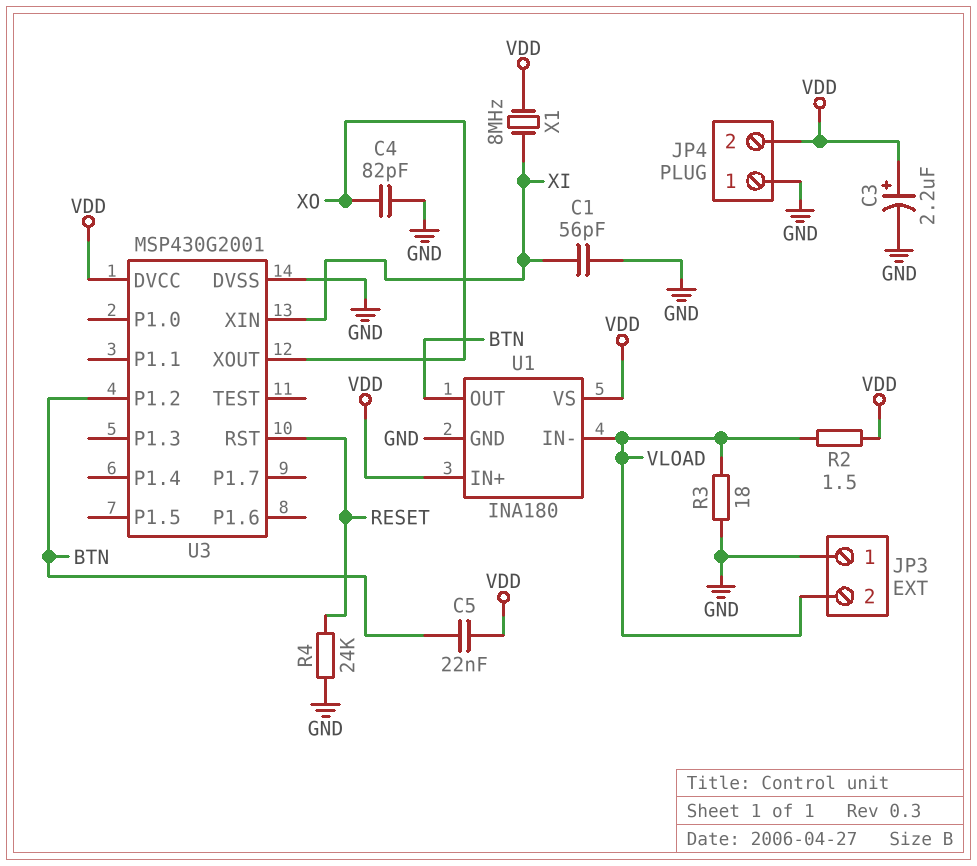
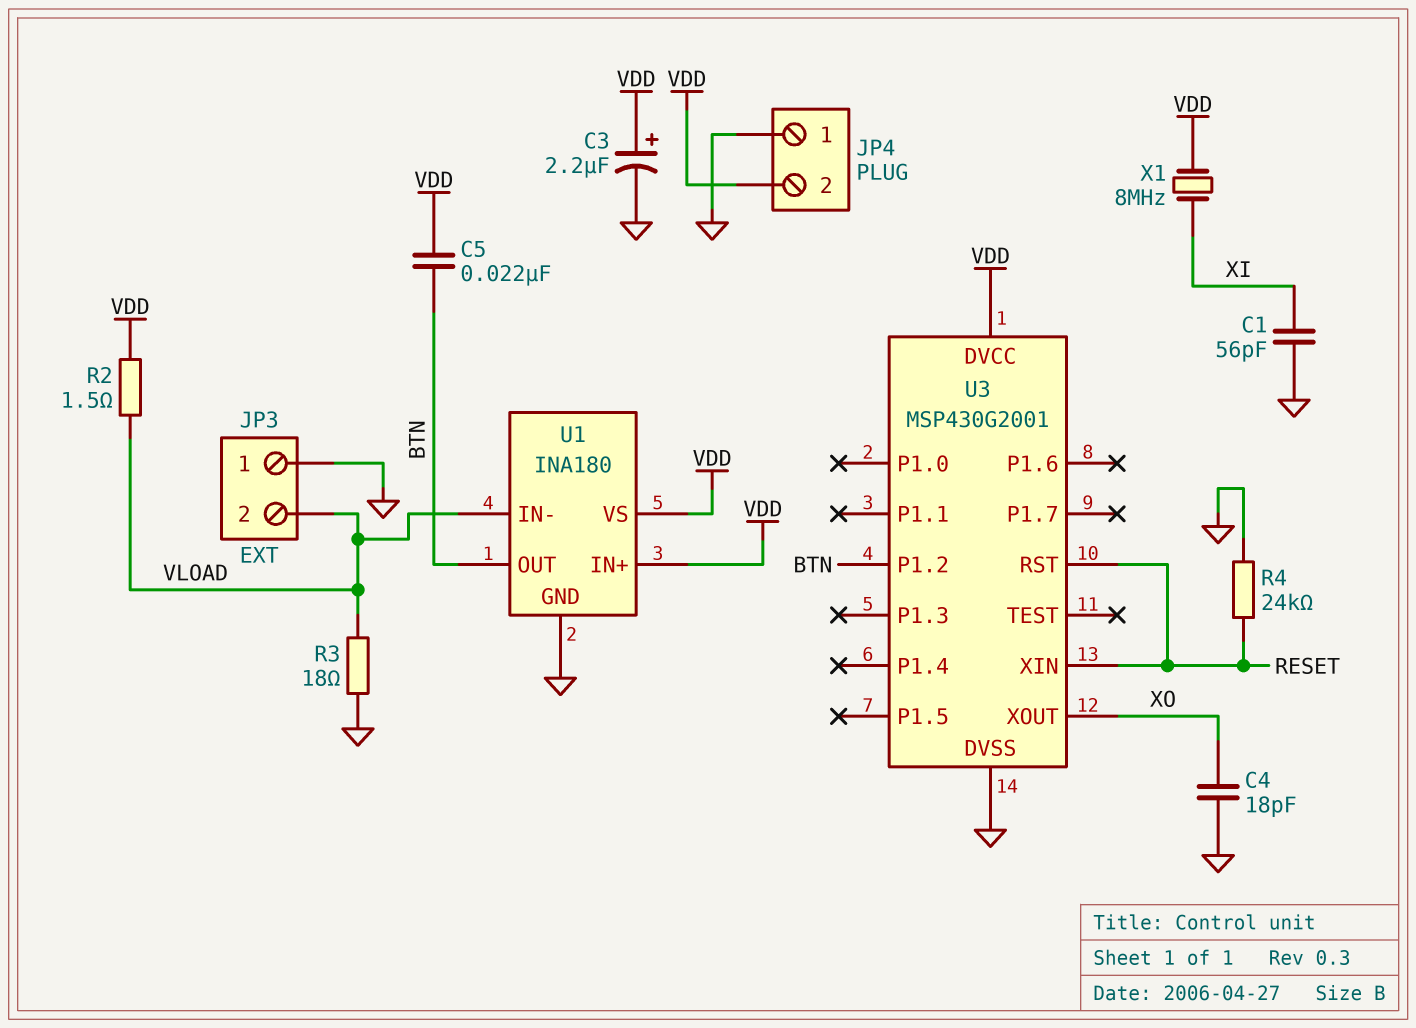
C4: 82pF (GND, XO) -> 18pF (GND, XO)
U3 pin XIN: XI -> RESET

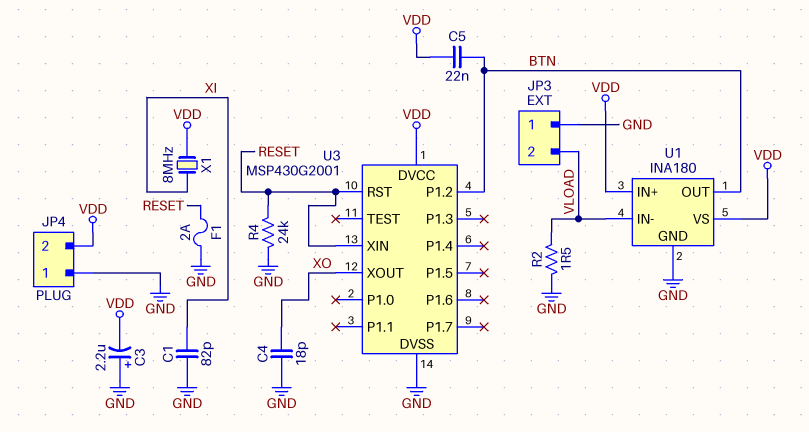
C1: 56pF (GND, XI) -> 82pF (GND, XI)
C3: 2.2uF (plus VDD, minus GND) -> 2.2uF (plus GND, minus VDD)
F1: none -> 2A (GND, RESET)
R2: 1.5 (VDD, VLOAD) -> 1.5 (GND, VLOAD)
R3: 18 (GND, VLOAD) -> none

